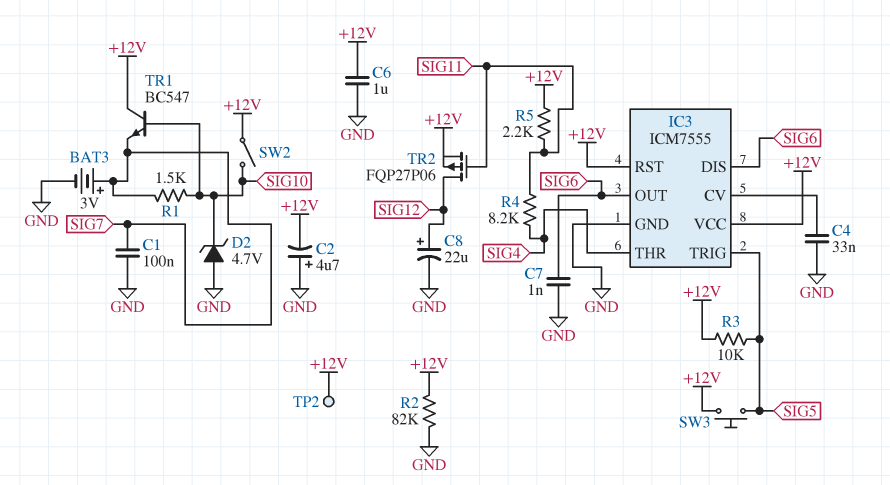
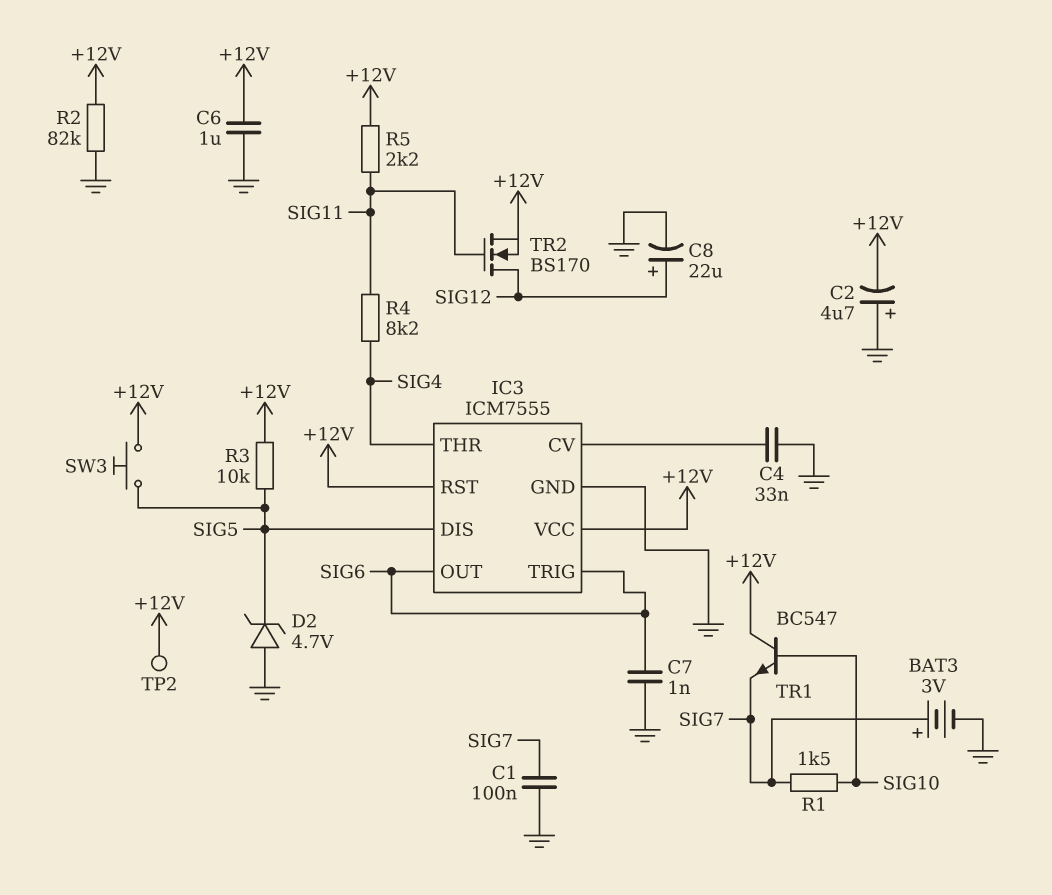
D2: zener 4.7V (A GND, K SIG10) -> zener 4.7V (A GND, K SIG5)
IC3 pin DIS: SIG6 -> SIG5
IC3 pin TRIG: SIG5 -> SIG6
SW2: switch (+12V, SIG10) -> none
TR2: PMOS FQP27P06 (G SIG11, D SIG12, S +12V) -> NMOS BS170 (G SIG11, D SIG12, S +12V)

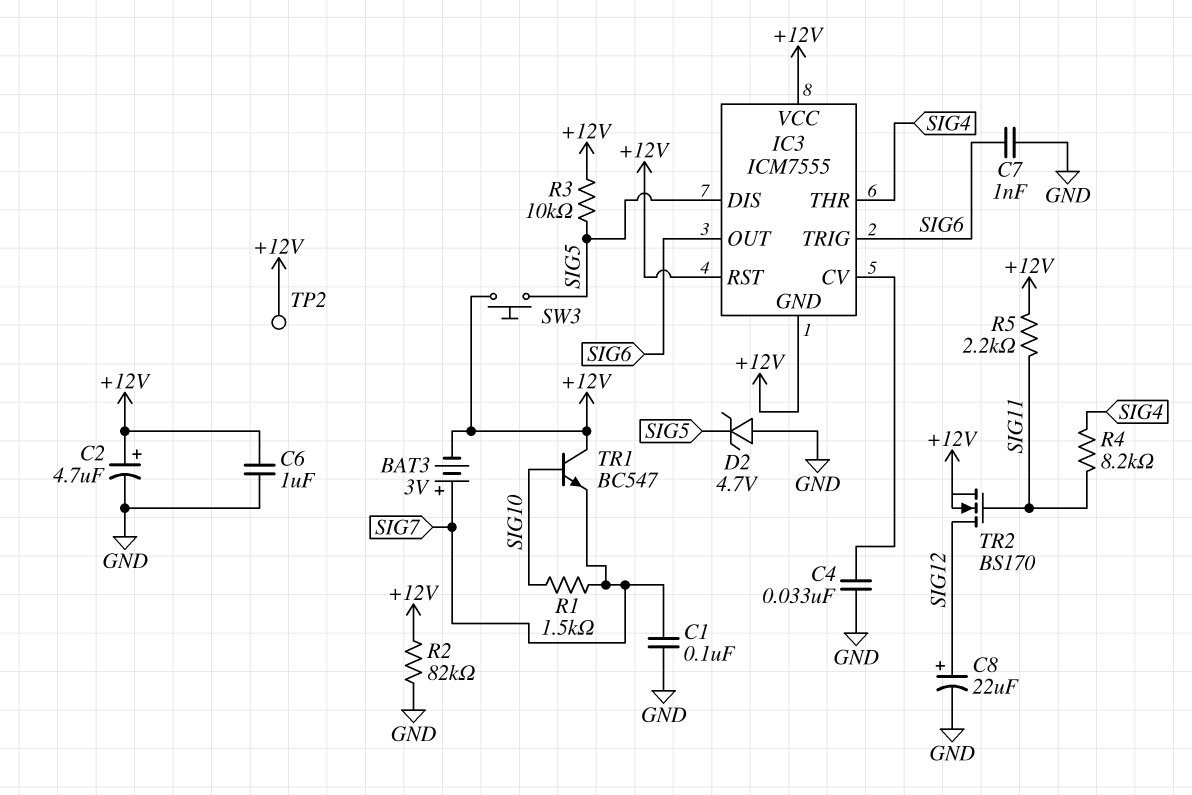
BAT3: 3V (plus SIG7, minus GND) -> 3V (plus SIG7, minus +12V)
C2: 4.7uF (plus GND, minus +12V) -> 4.7uF (plus +12V, minus GND)
IC3 pin GND: GND -> +12V

